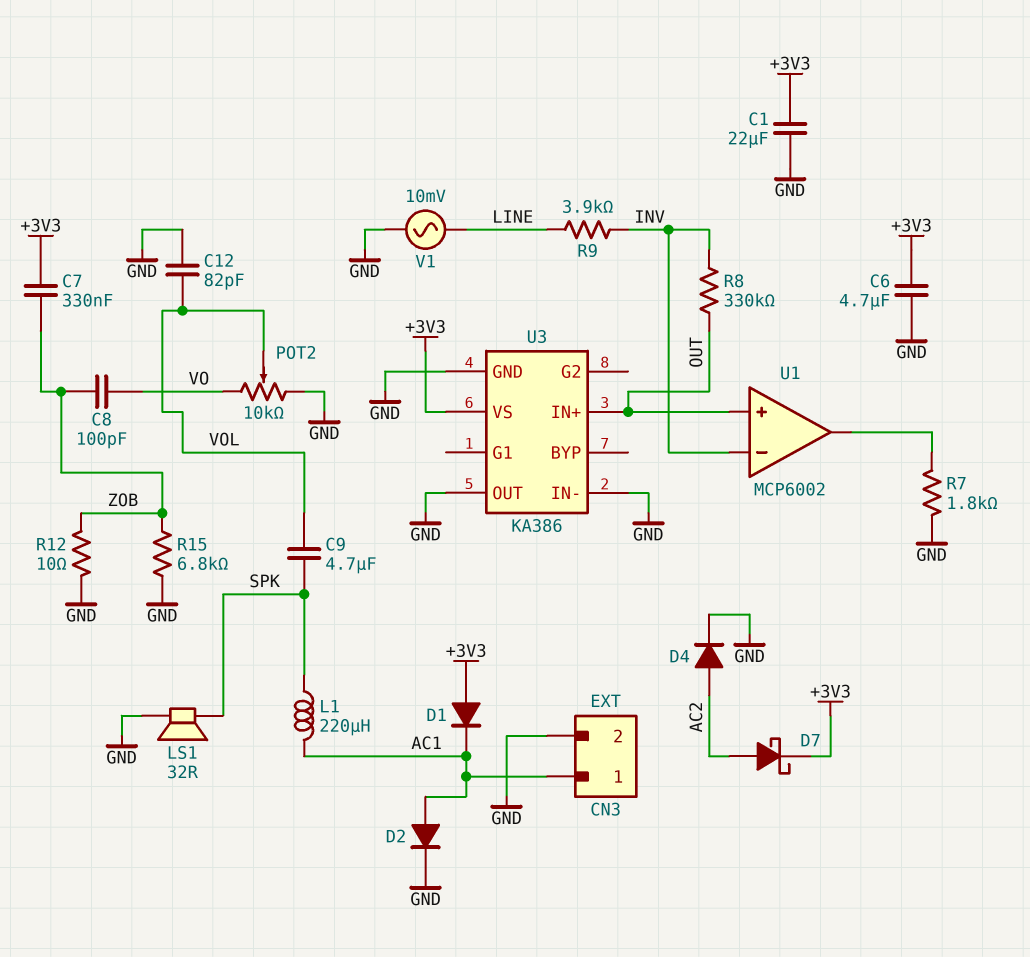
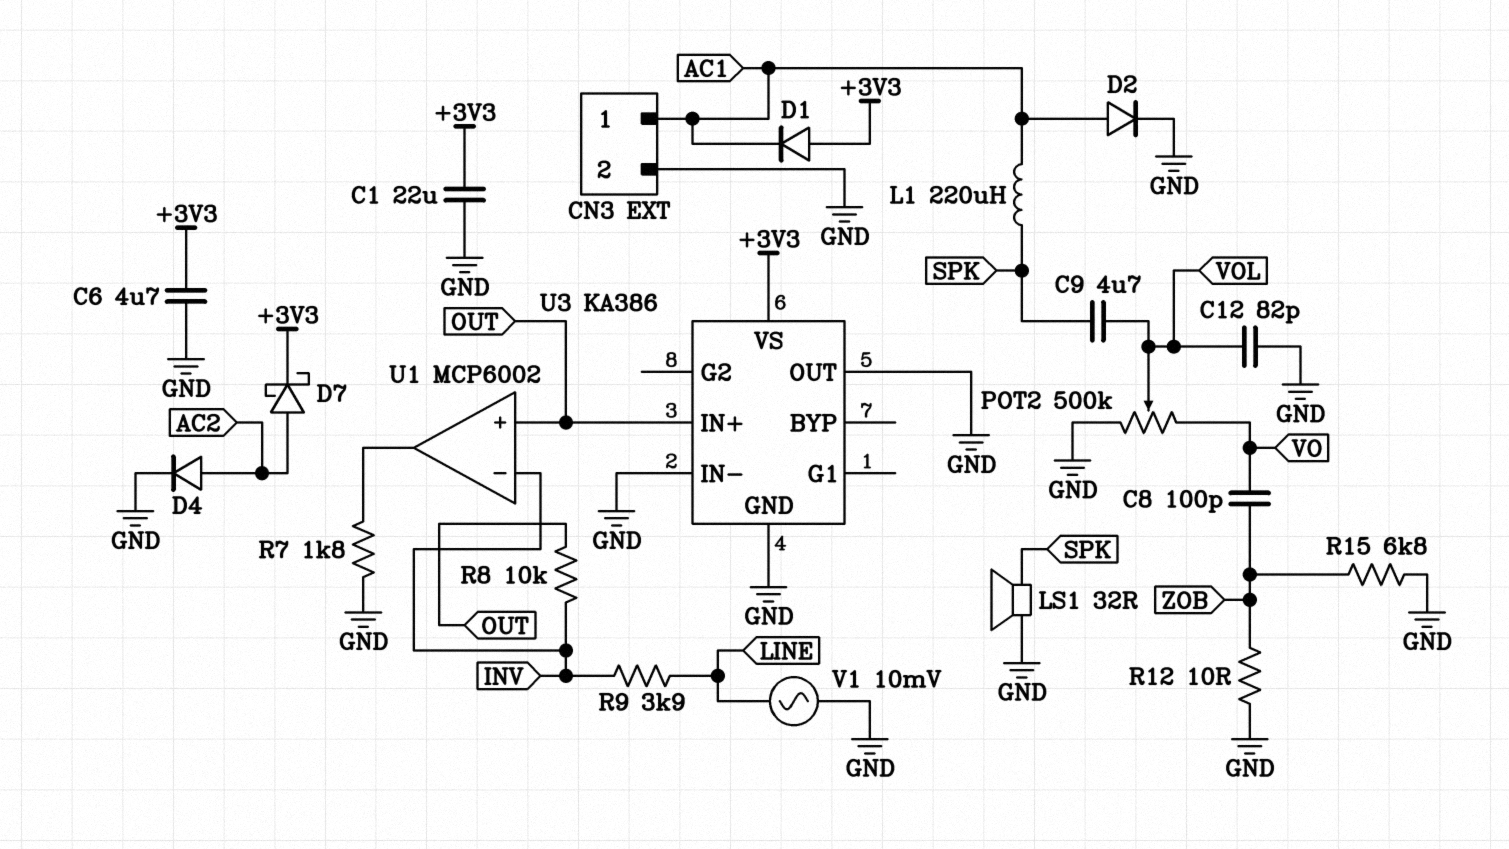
C7: 330nF (+3V3, ZOB) -> none
POT2: 10k (GND, VO, wiper VOL) -> 500k (GND, VO, wiper VOL)
R8: 330k (INV, OUT) -> 10k (INV, OUT)

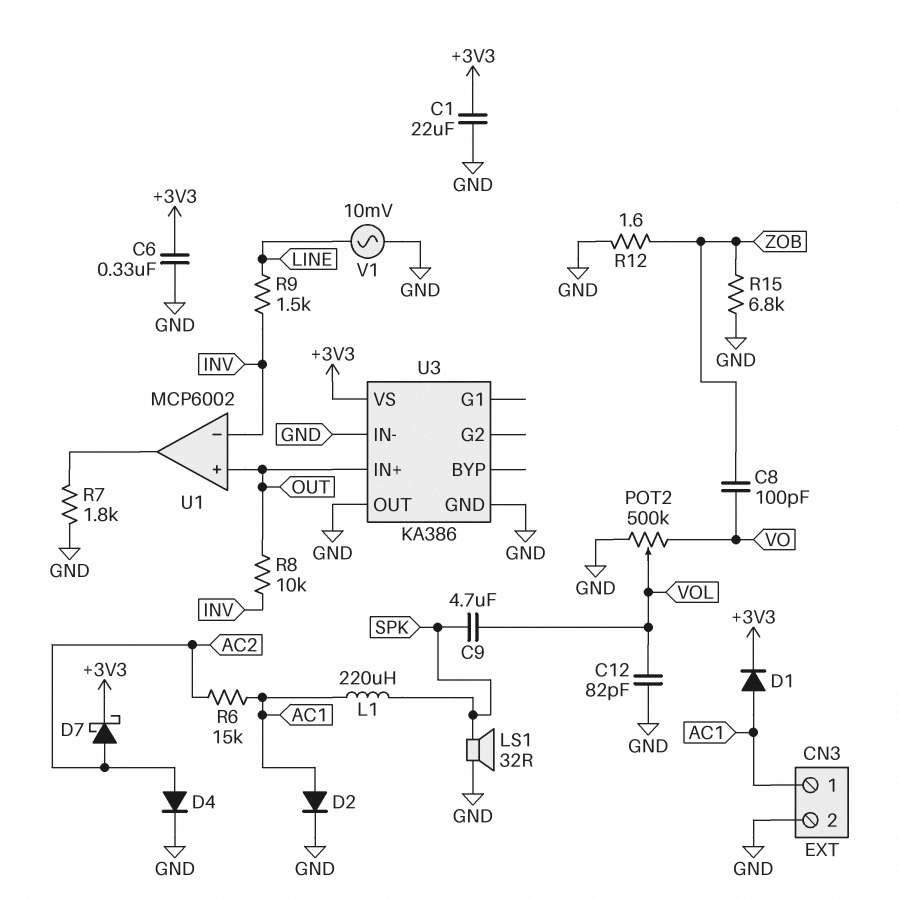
C6: 4.7uF (+3V3, GND) -> 330nF (+3V3, GND)
D1: diode (A +3V3, K AC1) -> diode (A AC1, K +3V3)
R6: none -> 15k (AC1, AC2)
R9: 3.9k (INV, LINE) -> 1.5k (INV, LINE)
R12: 10 (GND, ZOB) -> 1.6 (GND, ZOB)

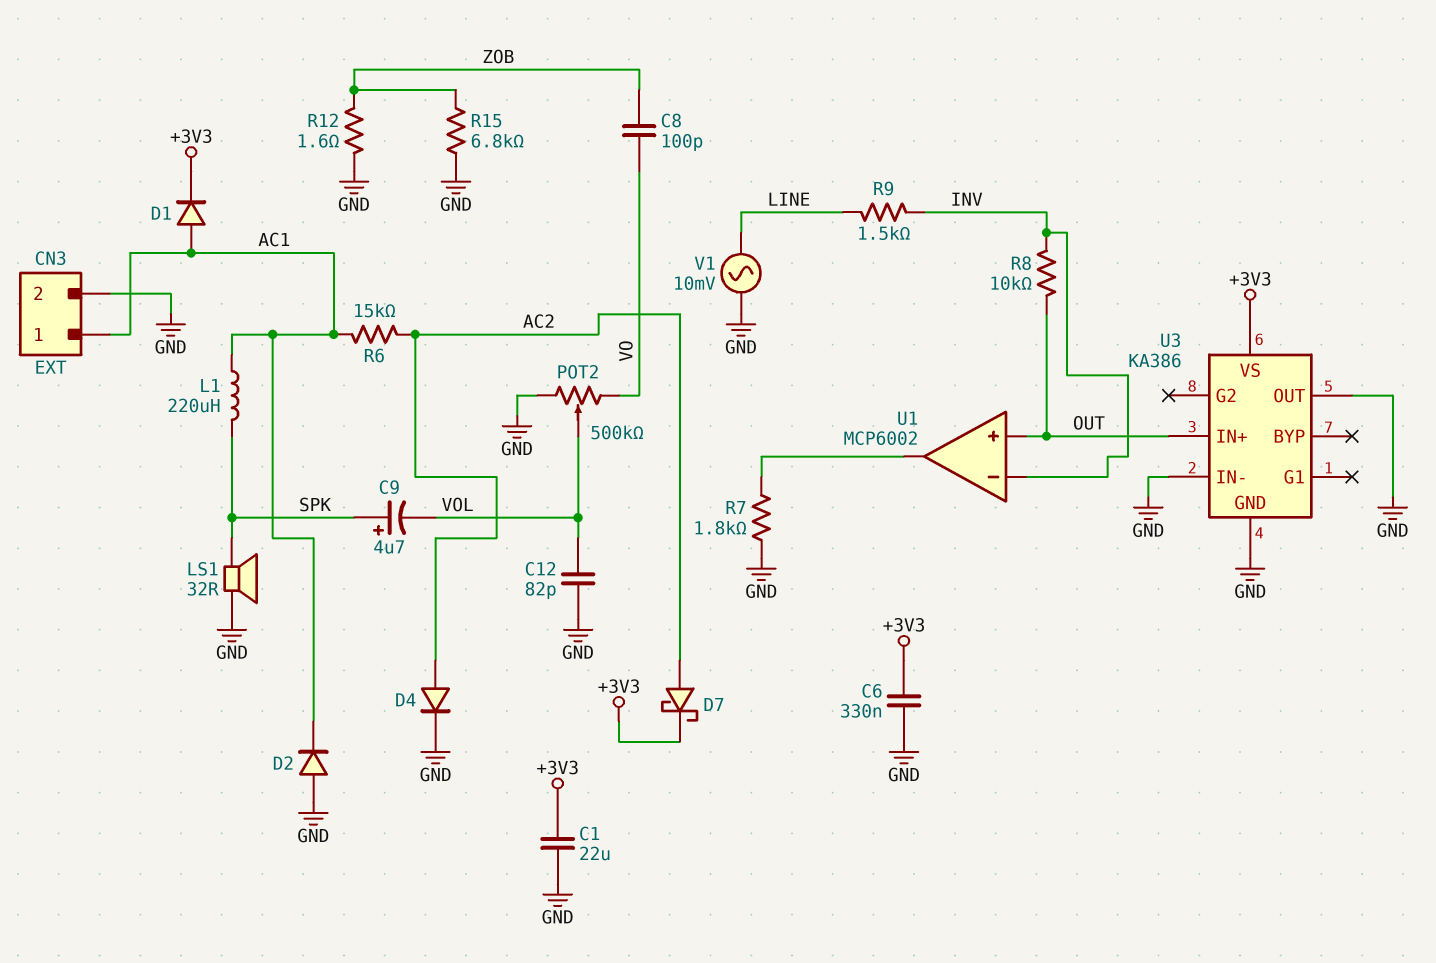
C9: 4.7uF (SPK, VOL) -> 4.7uF (plus SPK, minus VOL)
D2: diode (A AC1, K GND) -> diode (A GND, K AC1)

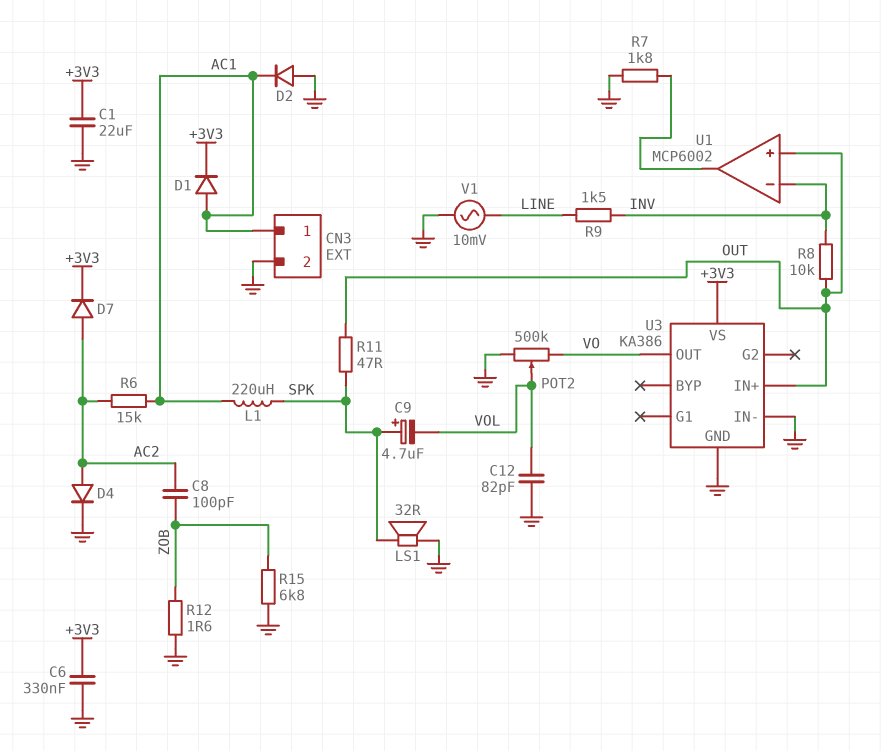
C8: 100pF (VO, ZOB) -> 100pF (AC2, ZOB)
D7: schottky (A AC2, K +3V3) -> diode (A AC2, K +3V3)
R11: none -> 47 (OUT, SPK)
U3 pin OUT: GND -> VO

